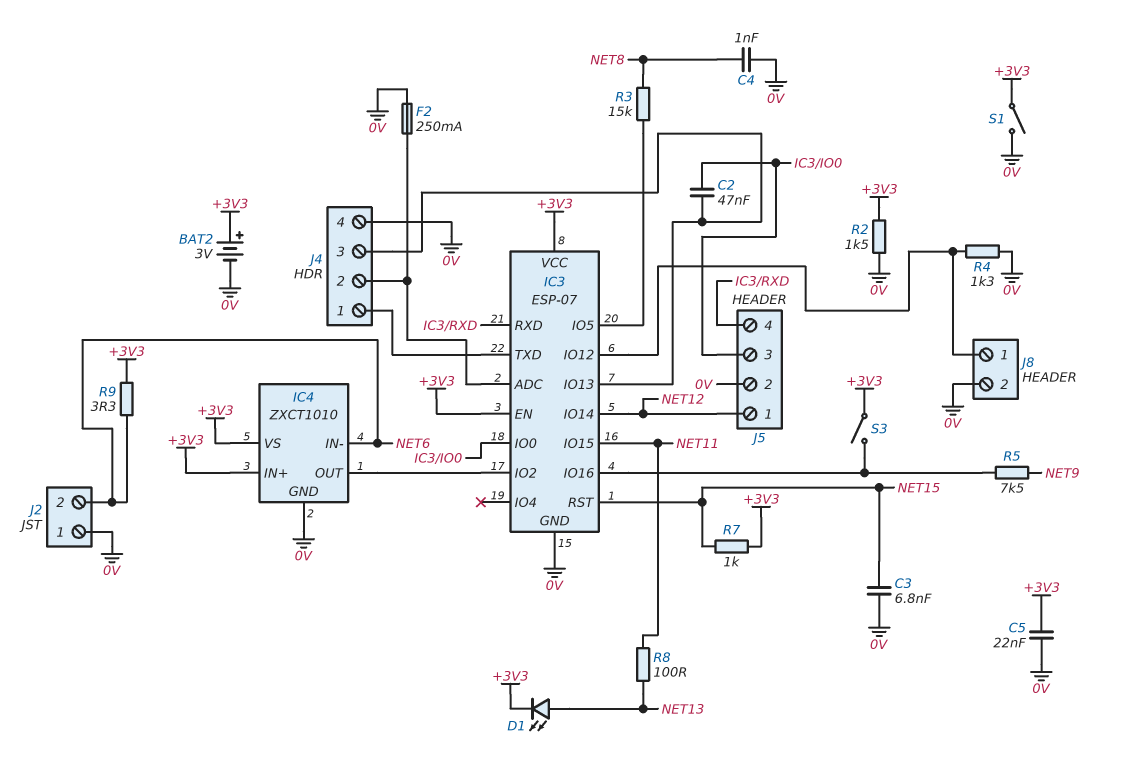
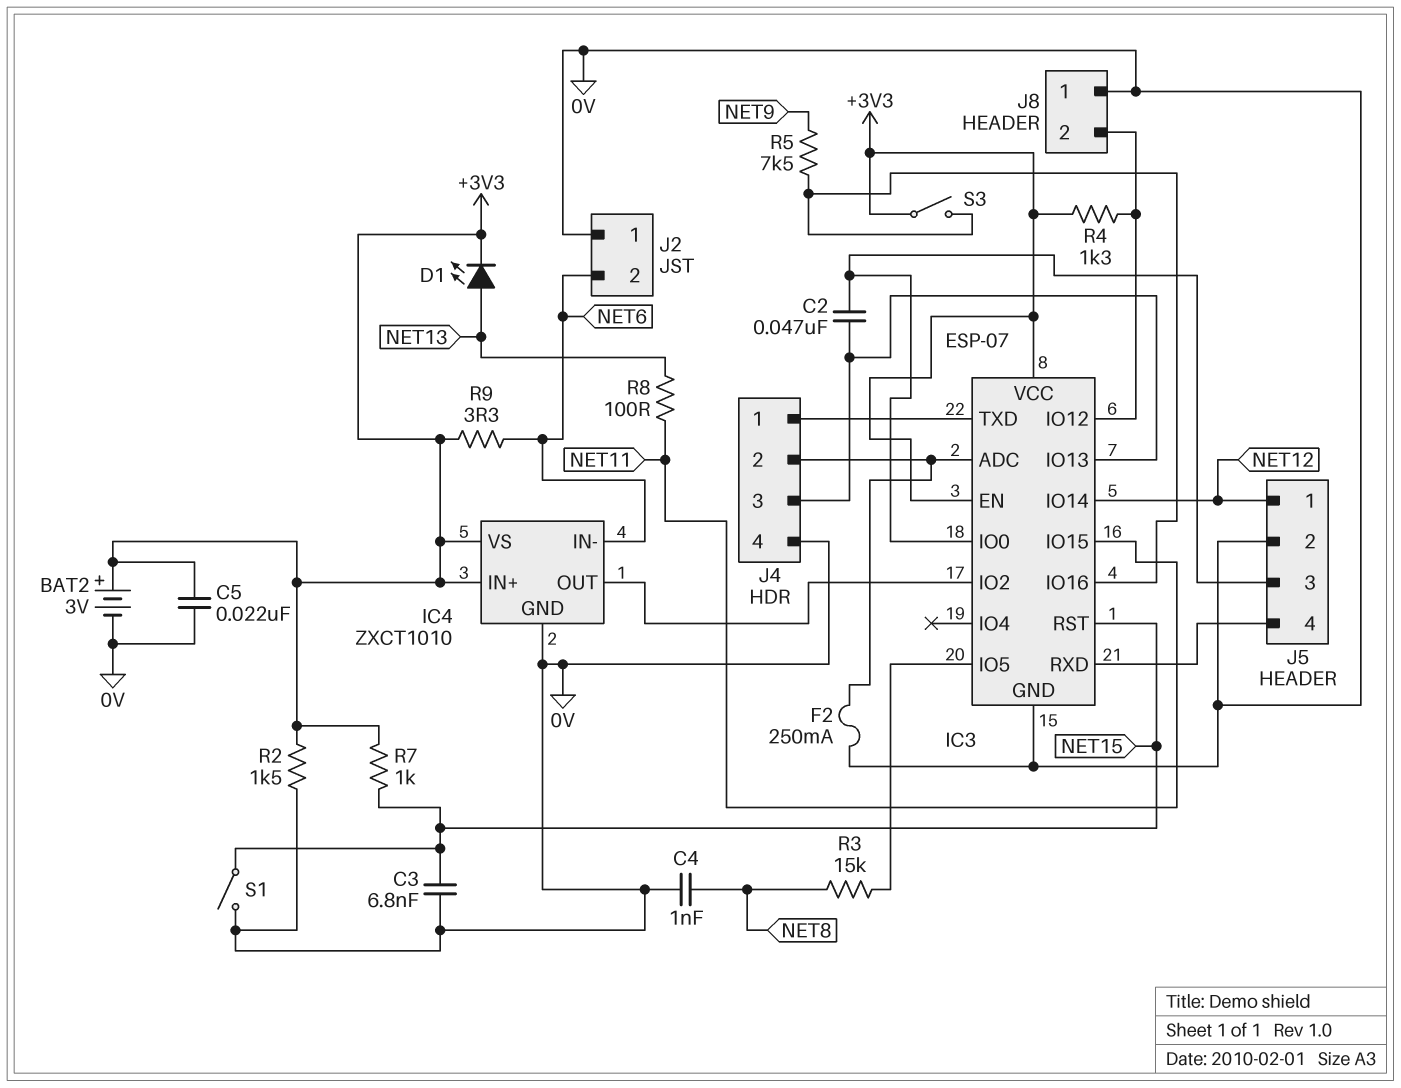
J8 pin 1: IC3/IO12 -> 0V
J8 pin 2: 0V -> IC3/IO12
R4: 1.3k (0V, IC3/IO12) -> 1.3k (+3V3, IC3/IO12)
S1: switch (+3V3, 0V) -> switch (0V, NET15)

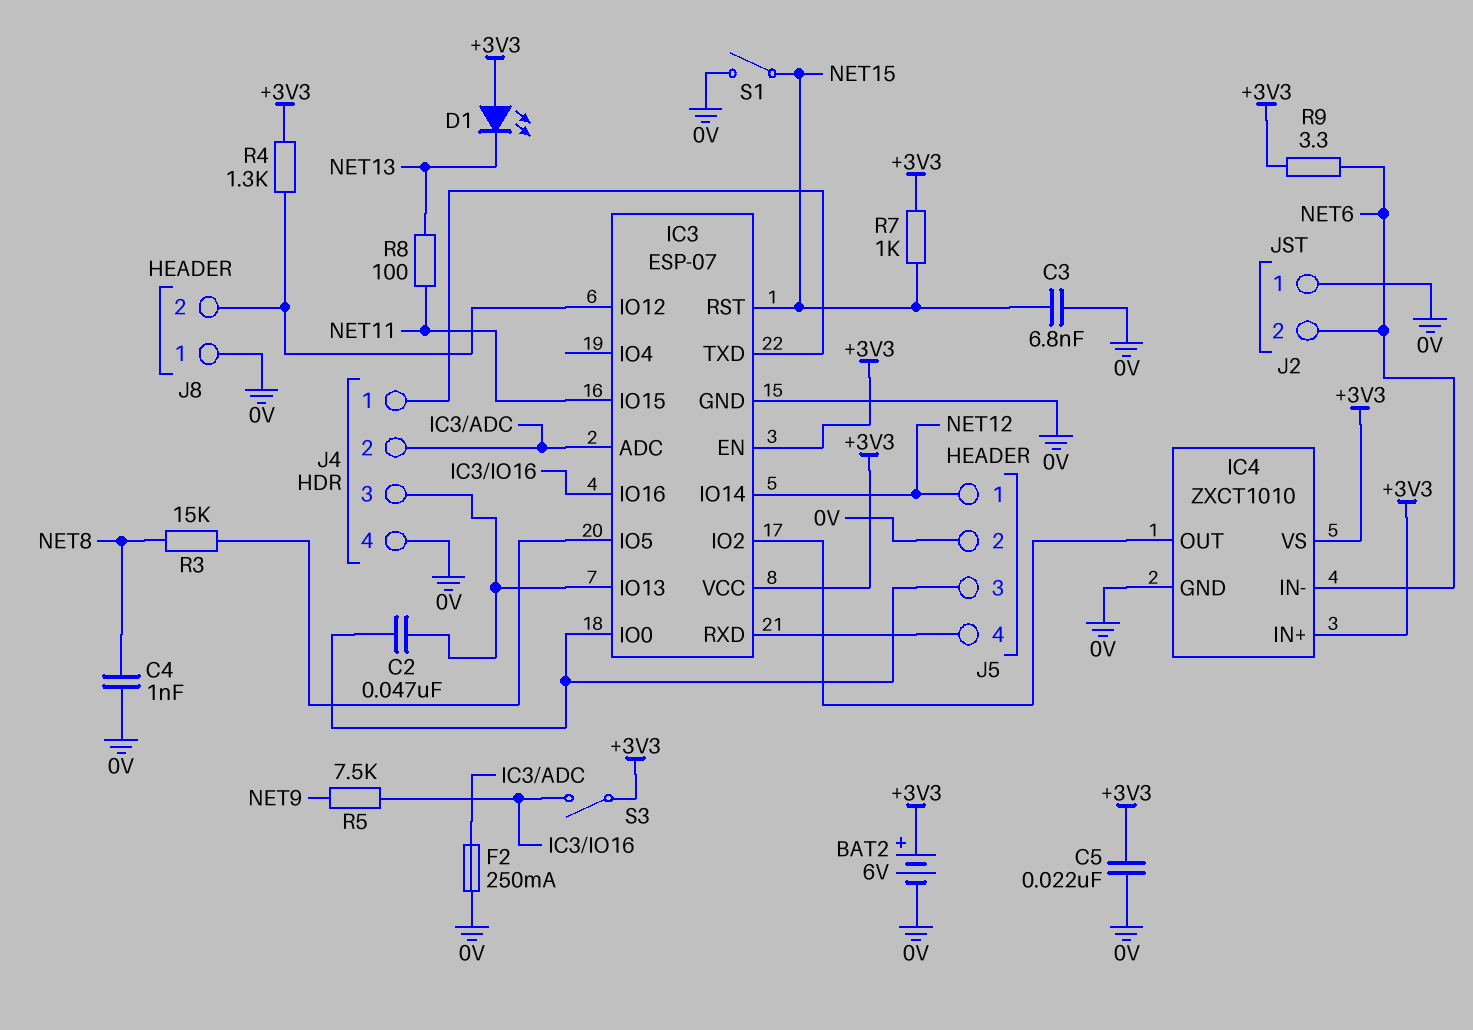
BAT2: 3V (plus +3V3, minus 0V) -> 6V (plus +3V3, minus 0V)
D1: LED (A NET13, K +3V3) -> LED (A +3V3, K NET13)
R2: 1.5k (+3V3, 0V) -> none

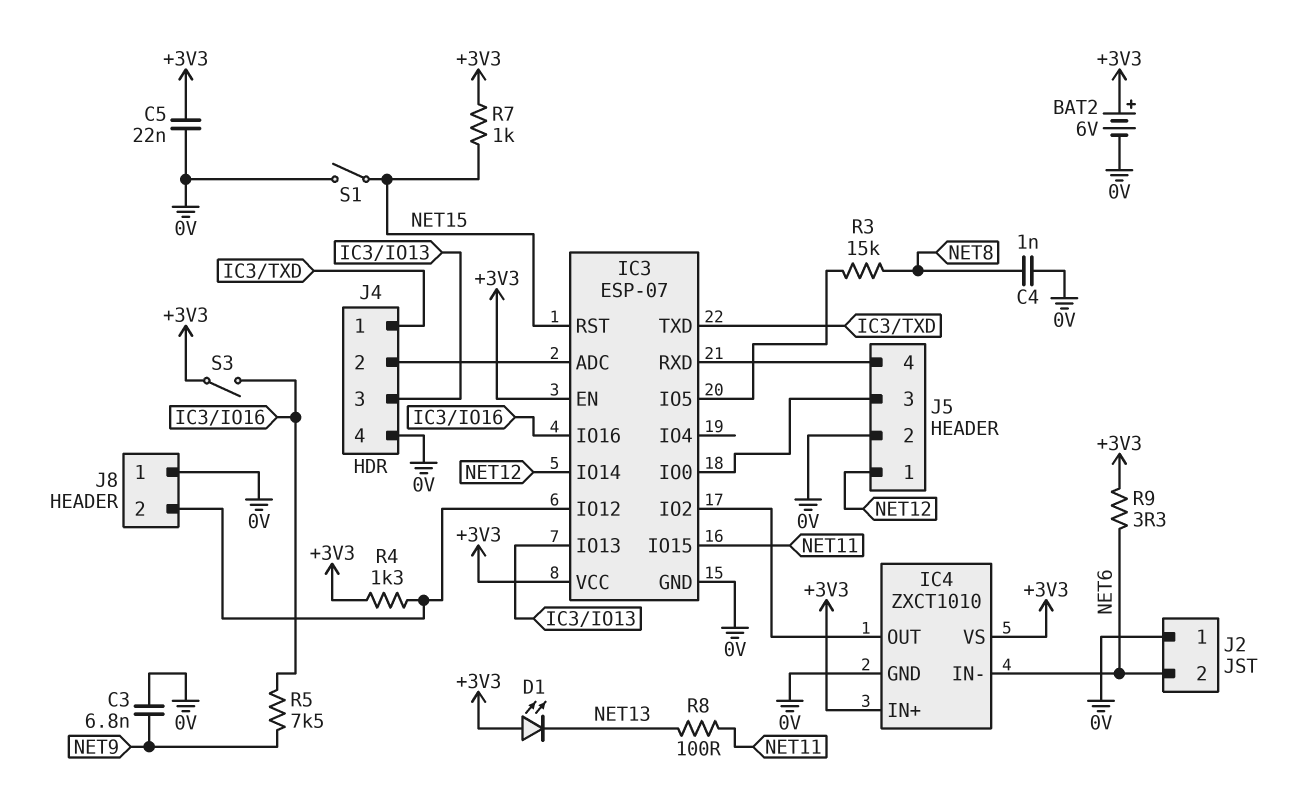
C2: 47nF (IC3/IO0, IC3/IO13) -> none
C3: 6.8nF (0V, NET15) -> 6.8nF (0V, NET9)
F2: 250mA (0V, IC3/ADC) -> none

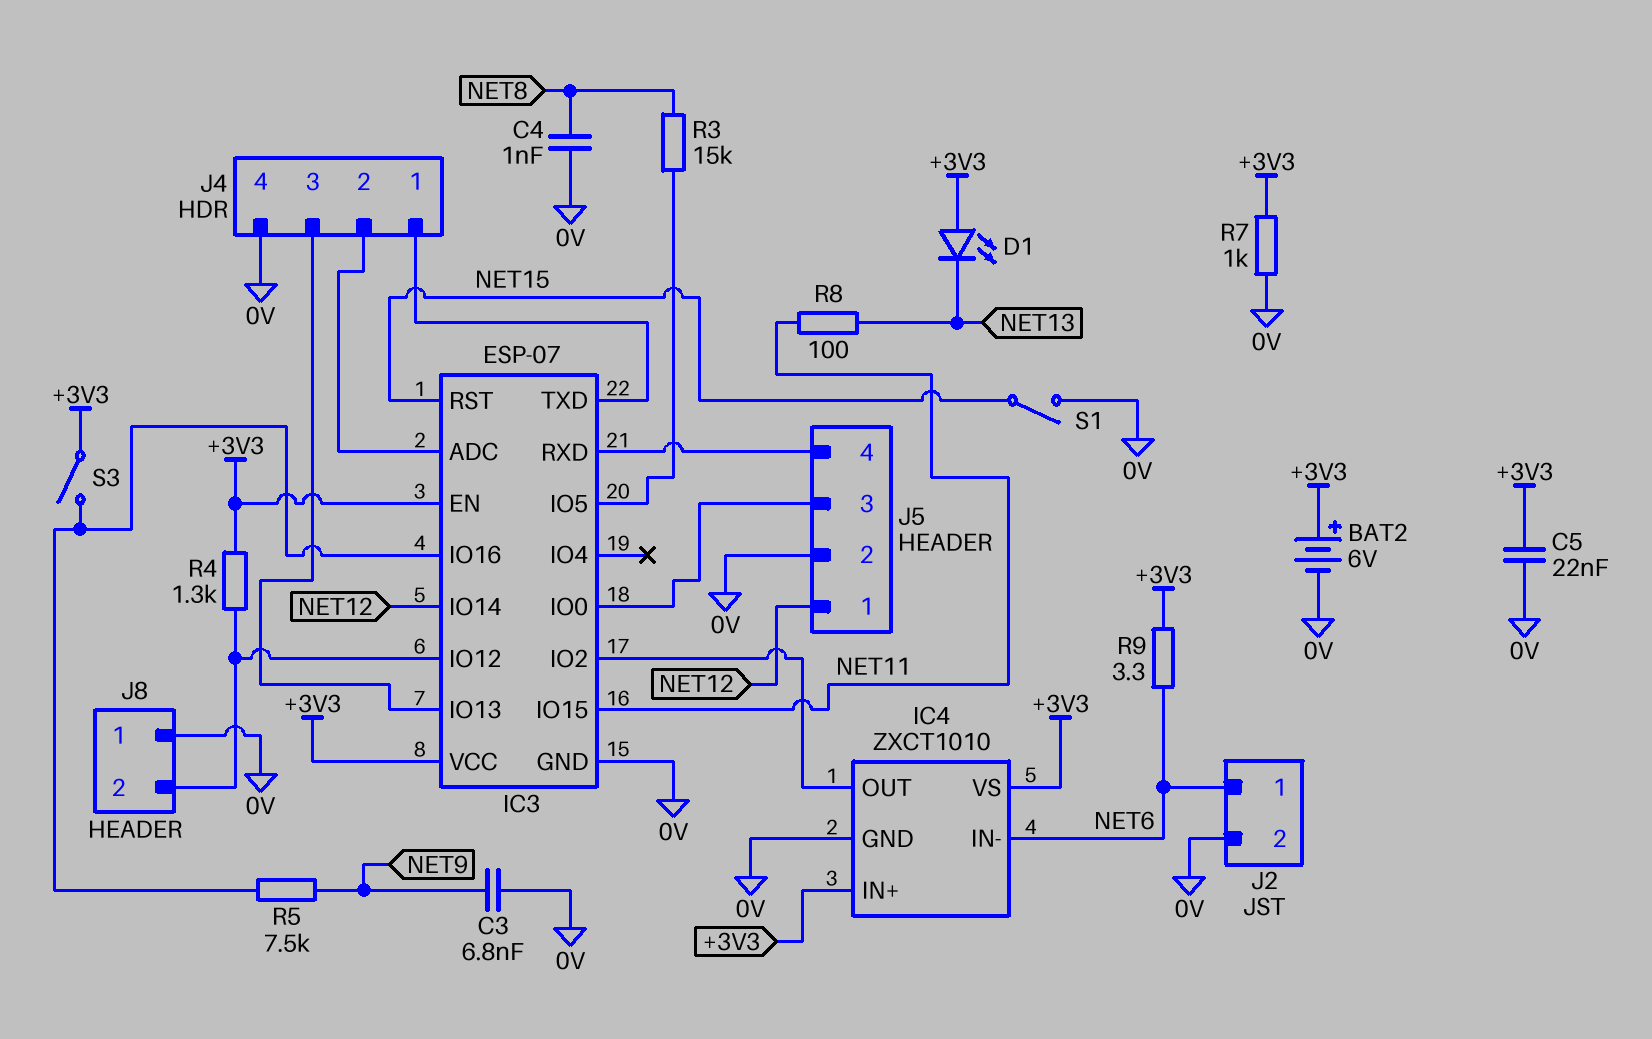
J2 pin 1: 0V -> NET6
J2 pin 2: NET6 -> 0V
R7: 1k (+3V3, NET15) -> 1k (+3V3, 0V)

